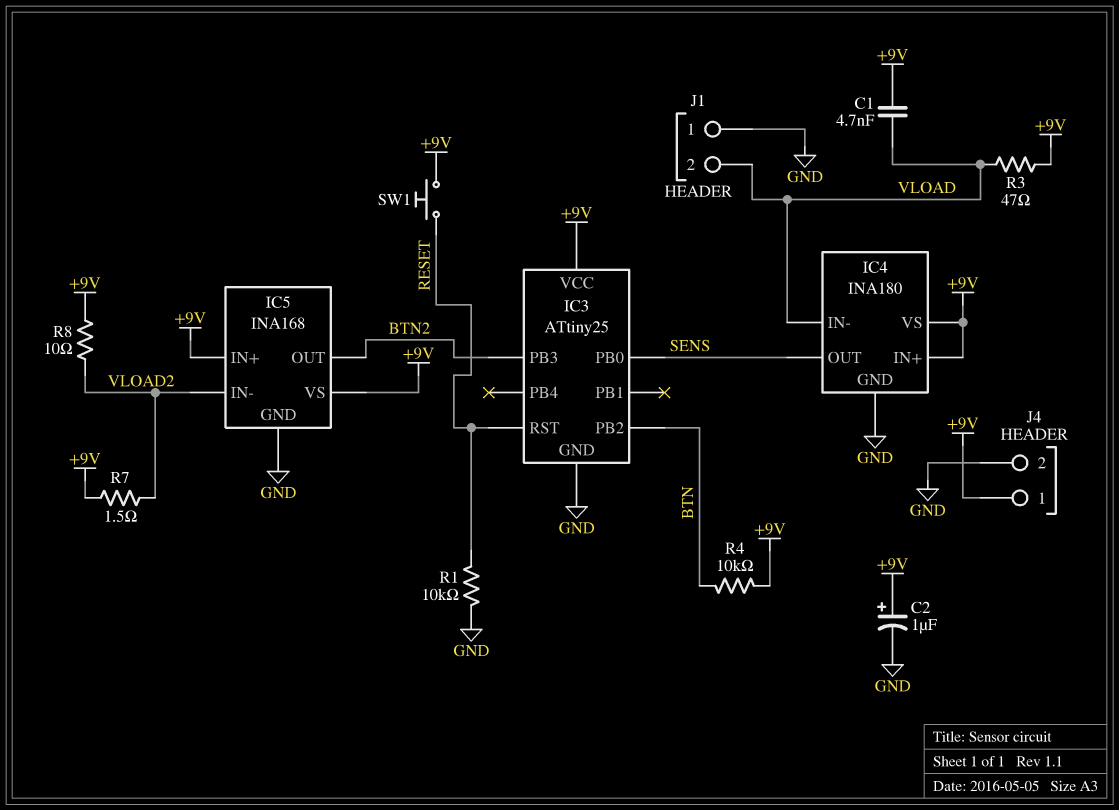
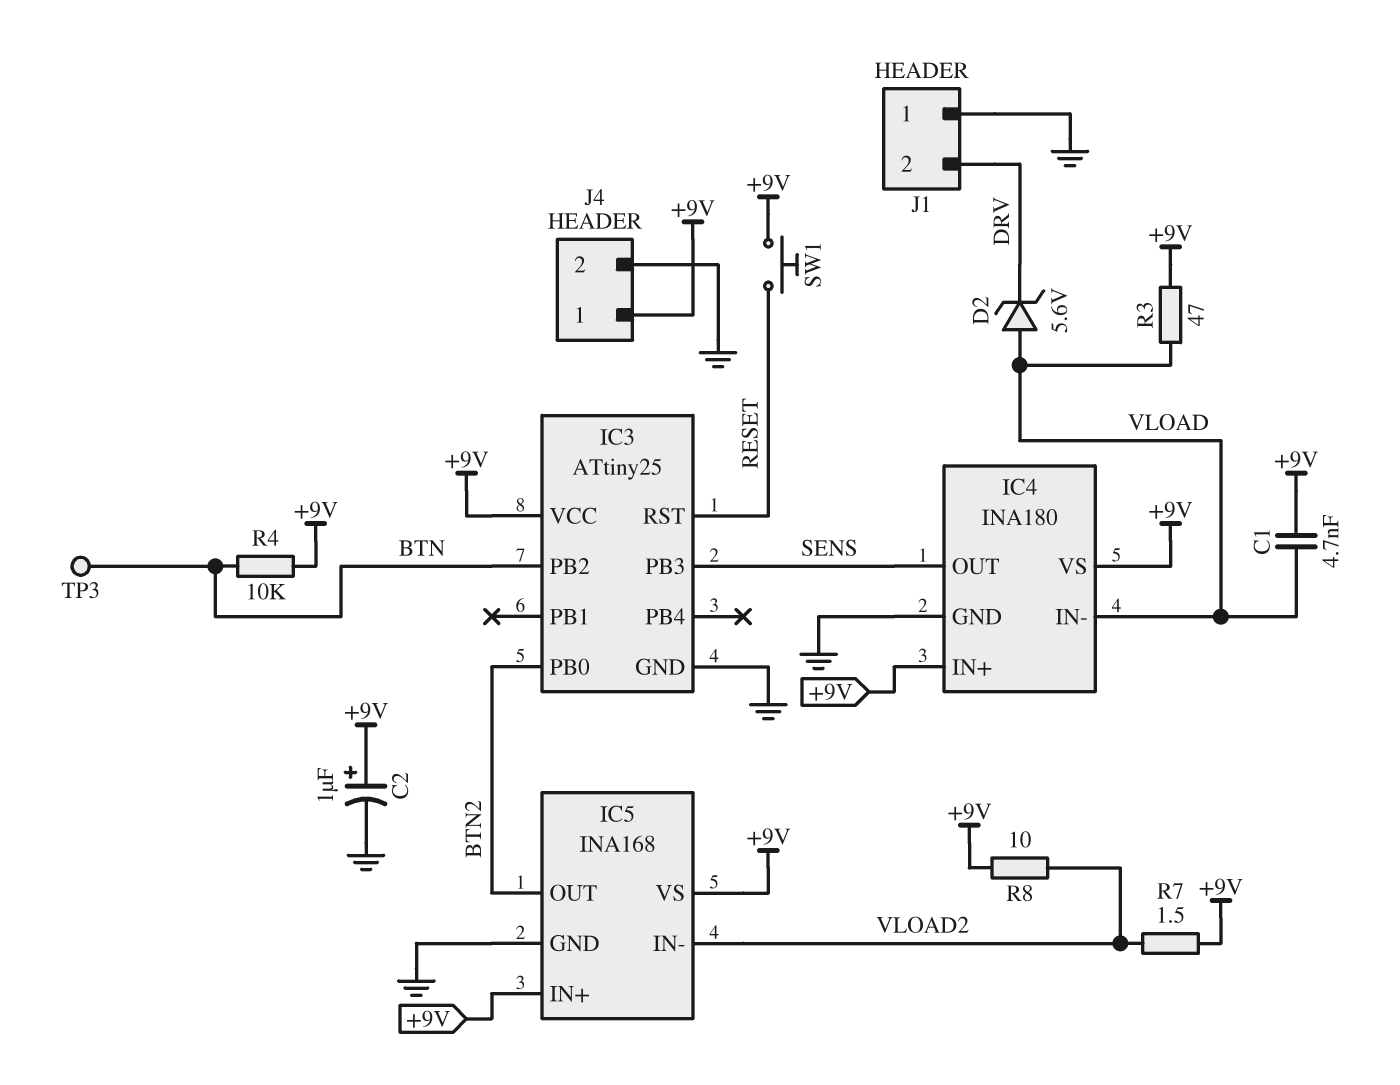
D2: none -> zener 5.6V (A VLOAD, K DRV)
IC3 pin PB0: SENS -> BTN2
IC3 pin PB3: BTN2 -> SENS
J1 pin 2: VLOAD -> DRV
R1: 10k (GND, RESET) -> none
TP3: none -> test point (BTN)

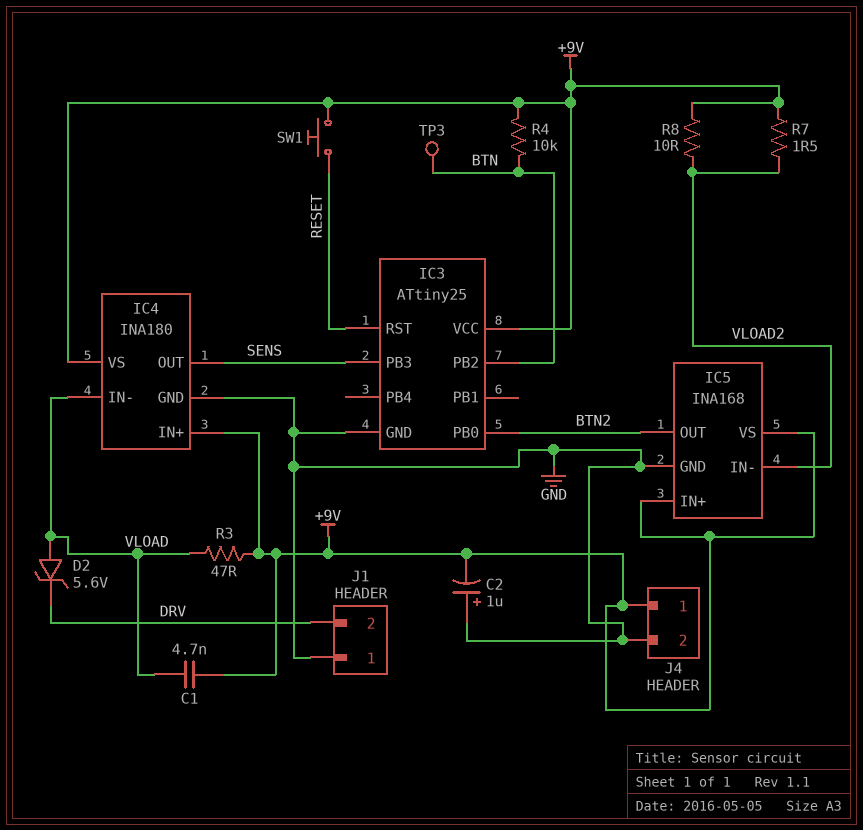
C2: 1uF (plus +9V, minus GND) -> 1uF (plus GND, minus +9V)

